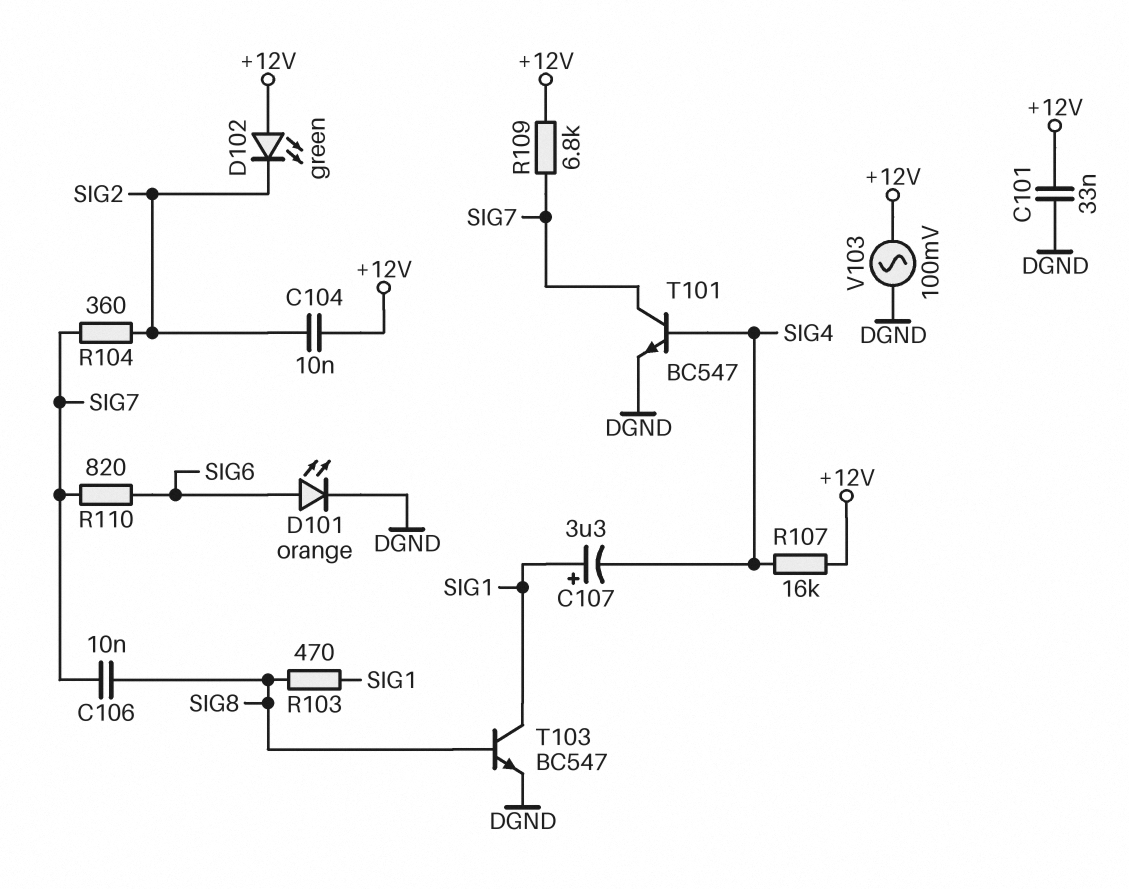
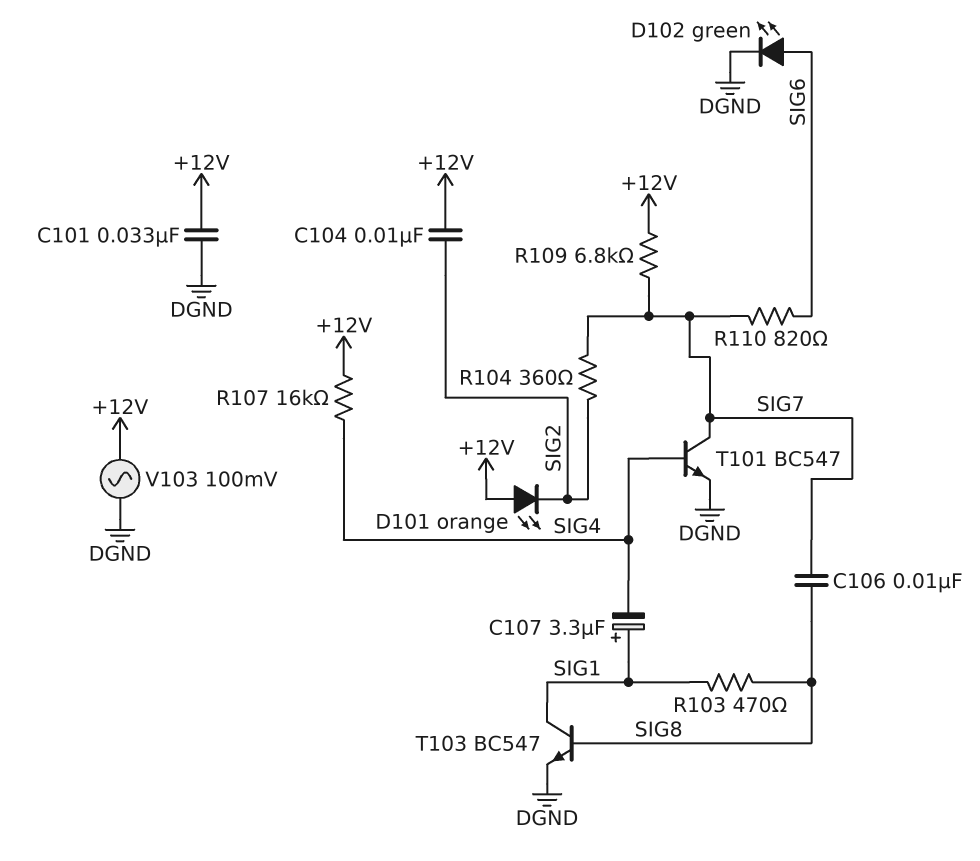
D101: LED orange (A SIG6, K DGND) -> LED orange (A +12V, K SIG2)
D102: LED green (A +12V, K SIG2) -> LED green (A SIG6, K DGND)

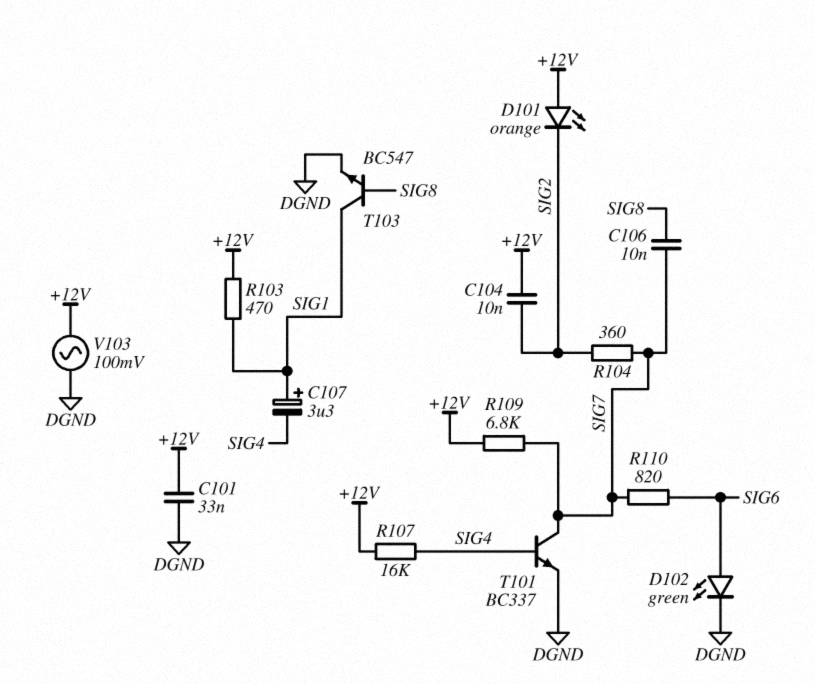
R103: 470 (SIG1, SIG8) -> 470 (+12V, SIG1)
T101: NPN BC547 (B SIG4, C SIG7, E DGND) -> NPN BC337 (B SIG4, C SIG7, E DGND)

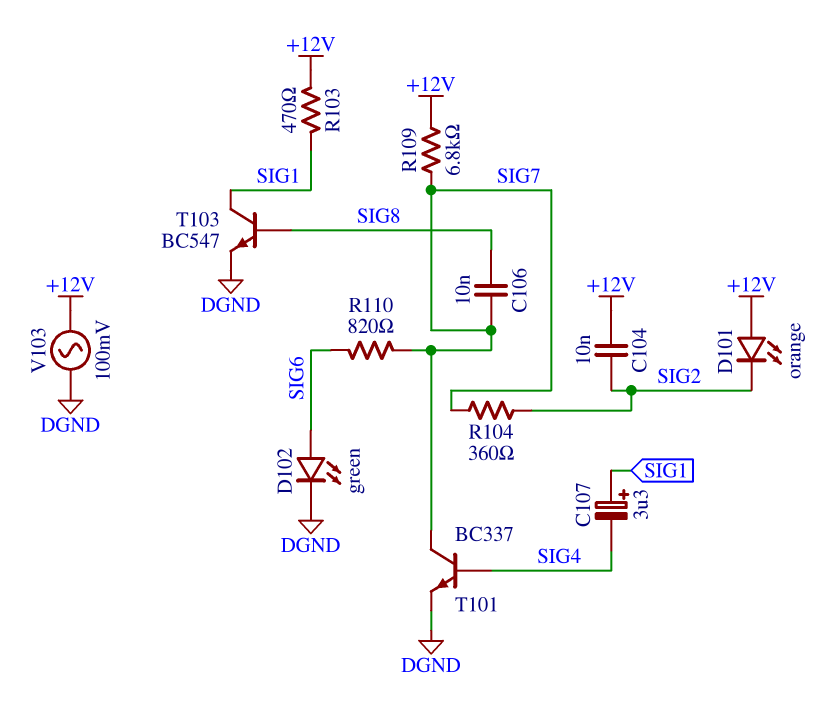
C101: 33nF (+12V, DGND) -> none
R107: 16k (+12V, SIG4) -> none

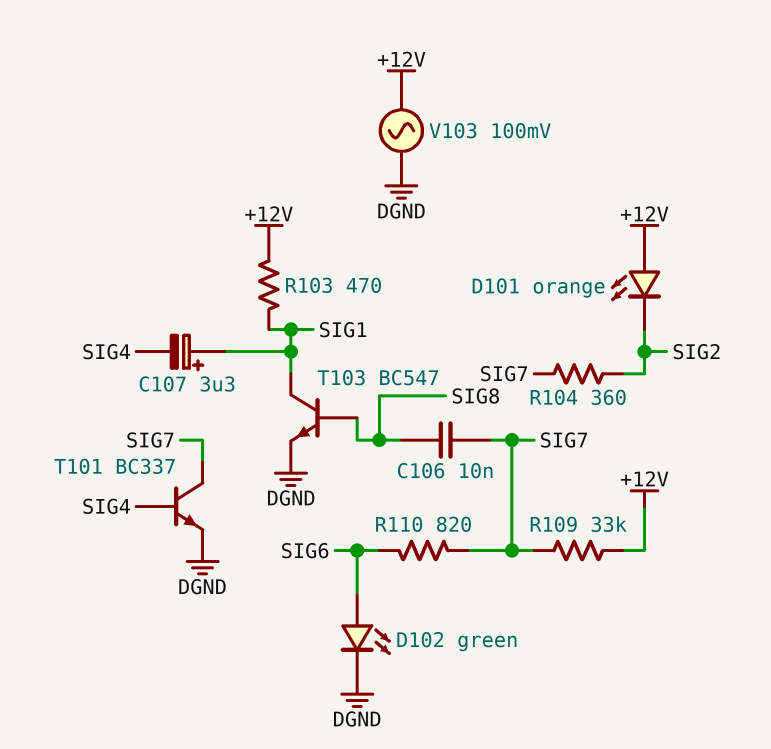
C104: 10nF (+12V, SIG2) -> none
R109: 6.8k (+12V, SIG7) -> 33k (+12V, SIG7)

